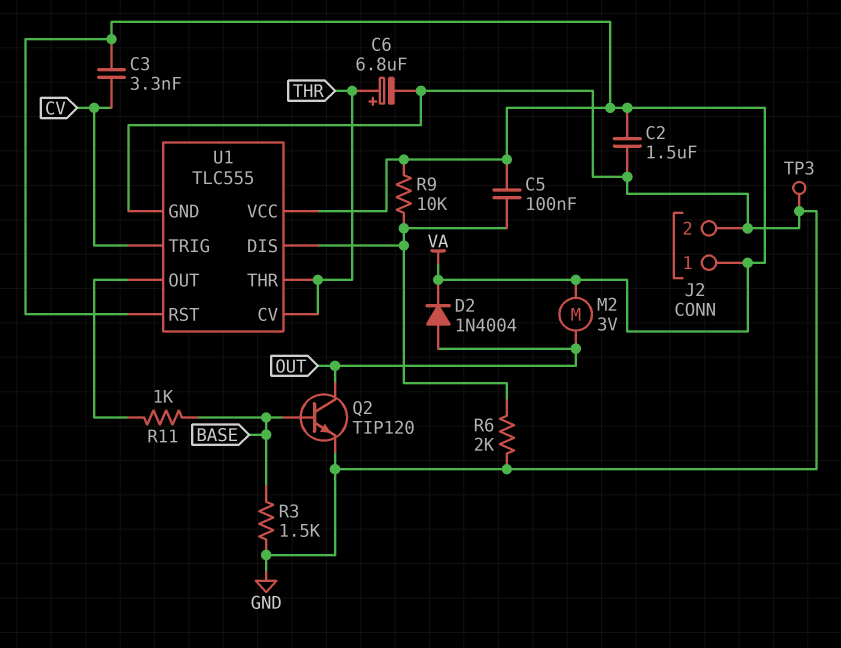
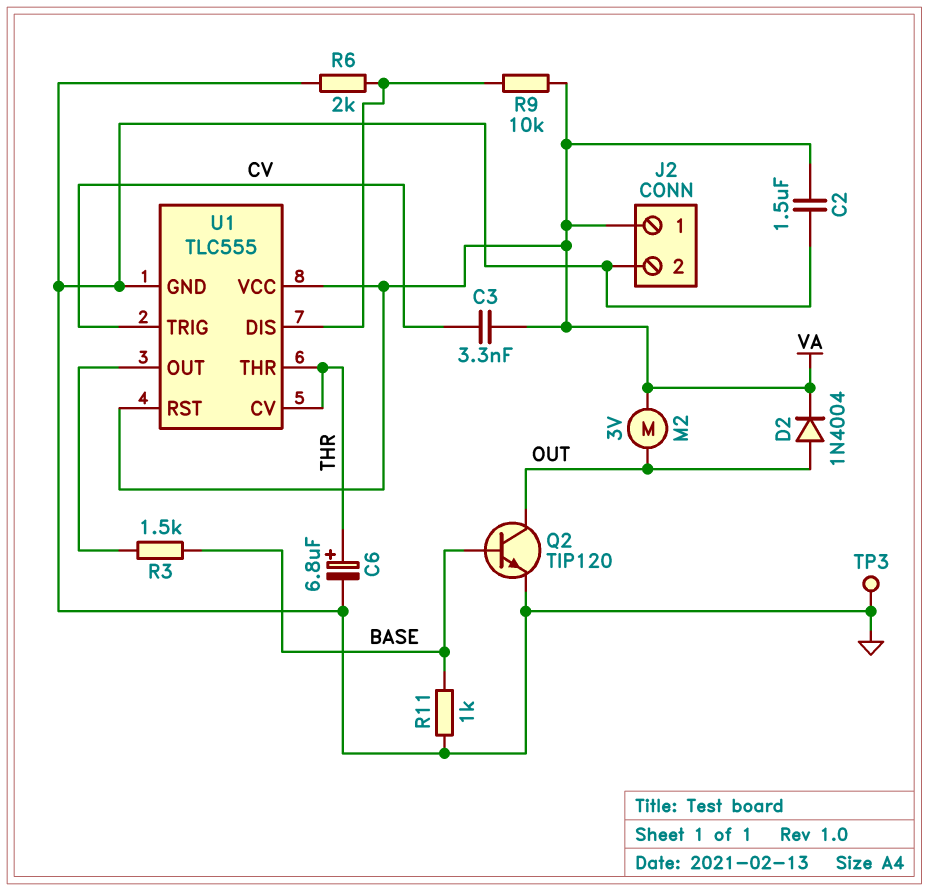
C5: 100nF (U1/DIS, VA) -> none
R3: 1.5k (BASE, GND) -> 1.5k (BASE, U1/OUT)
R11: 1k (BASE, U1/OUT) -> 1k (BASE, GND)

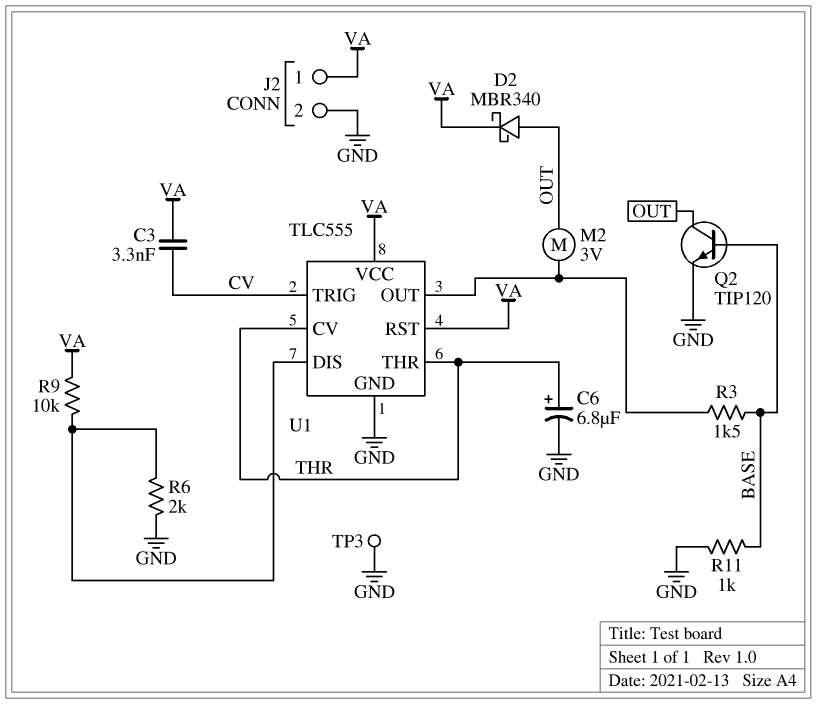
C2: 1.5uF (GND, VA) -> none
D2: diode 1N4004 (A OUT, K VA) -> schottky MBR340 (A OUT, K VA)
M2: motor 3V (OUT, VA) -> motor 3V (OUT, U1/OUT)

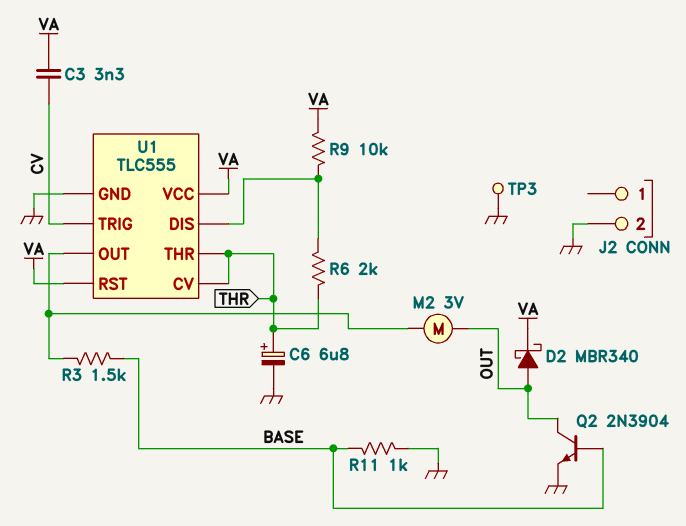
J2 pin 1: VA -> none
Q2: NPN TIP120 (B BASE, C OUT, E GND) -> NPN 2N3904 (B BASE, C OUT, E GND)
R6: 2k (GND, U1/DIS) -> 2k (THR, U1/DIS)

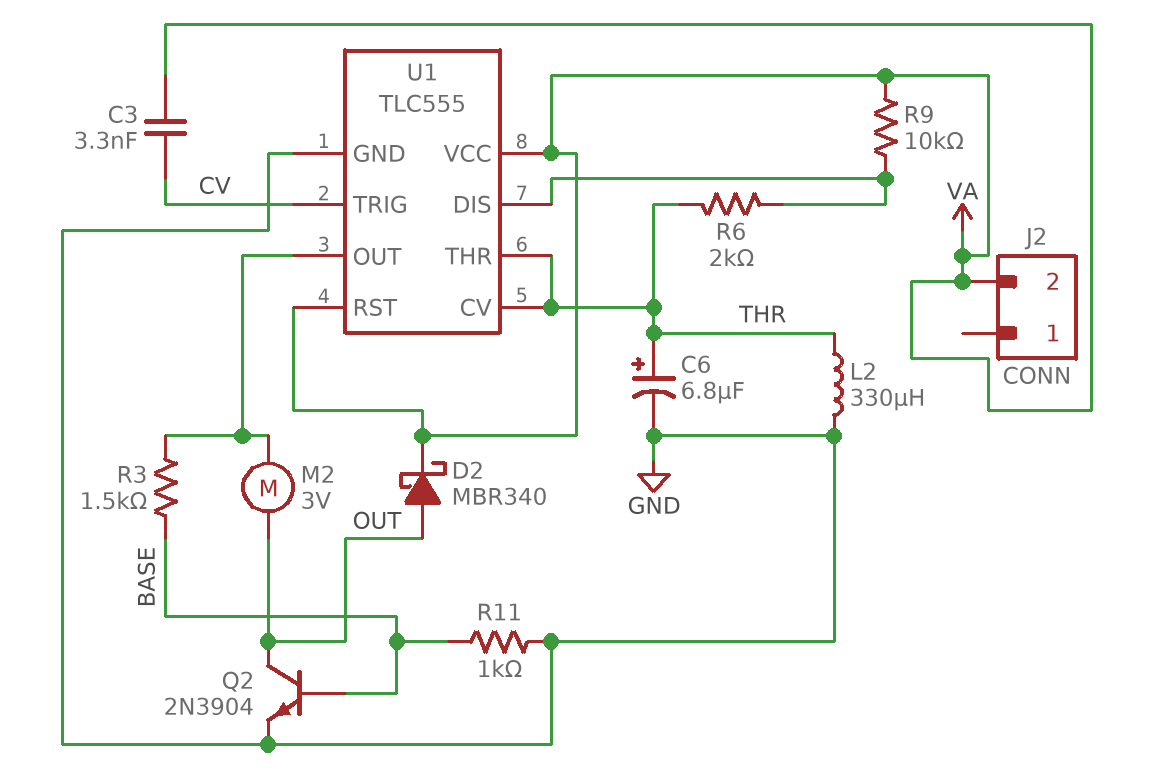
J2 pin 2: GND -> VA
L2: none -> 330uH (GND, THR)
TP3: test point (GND) -> none

